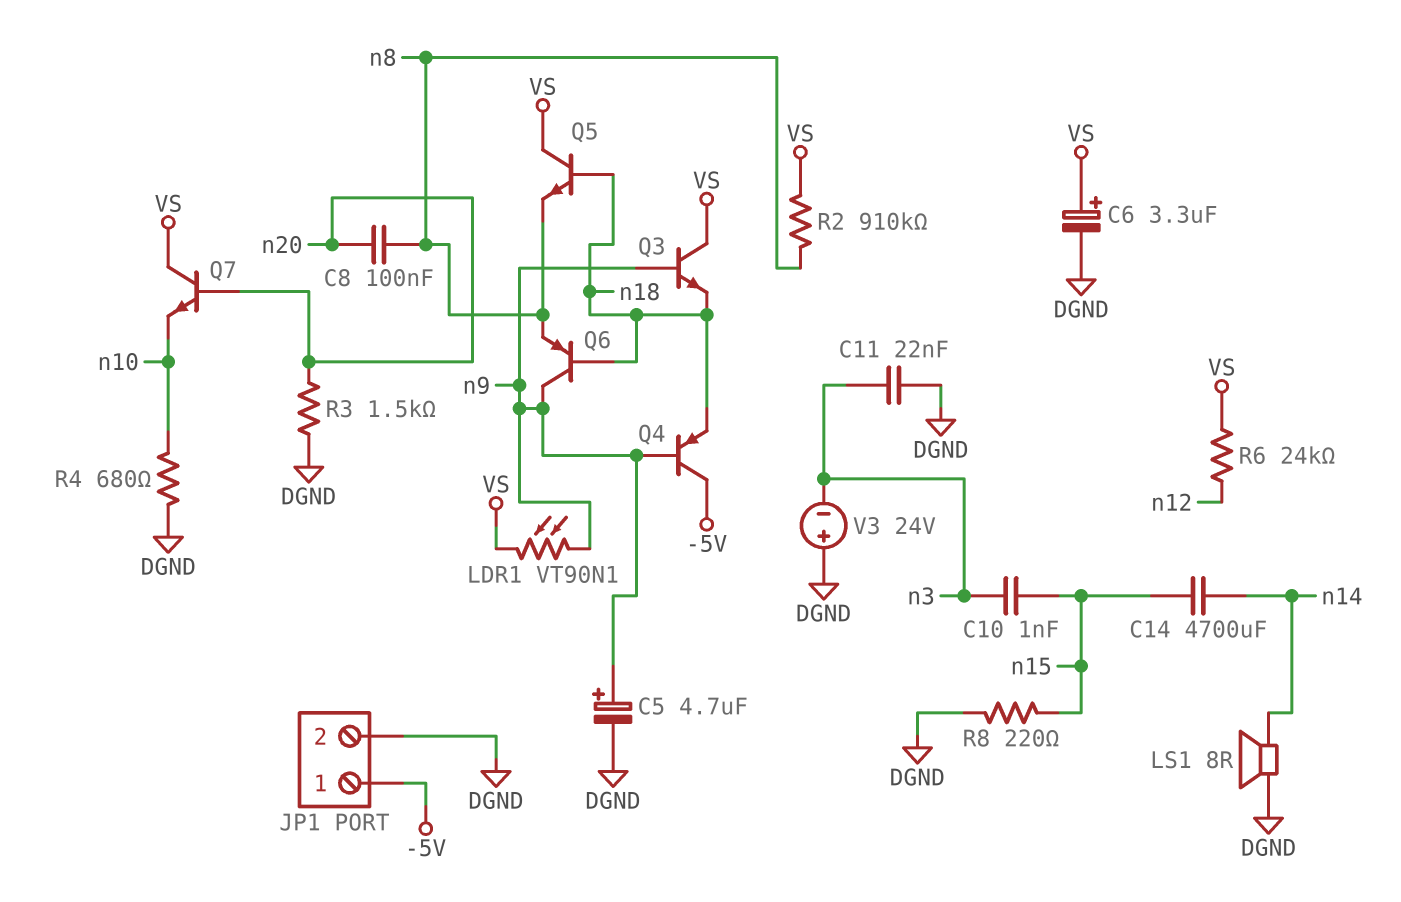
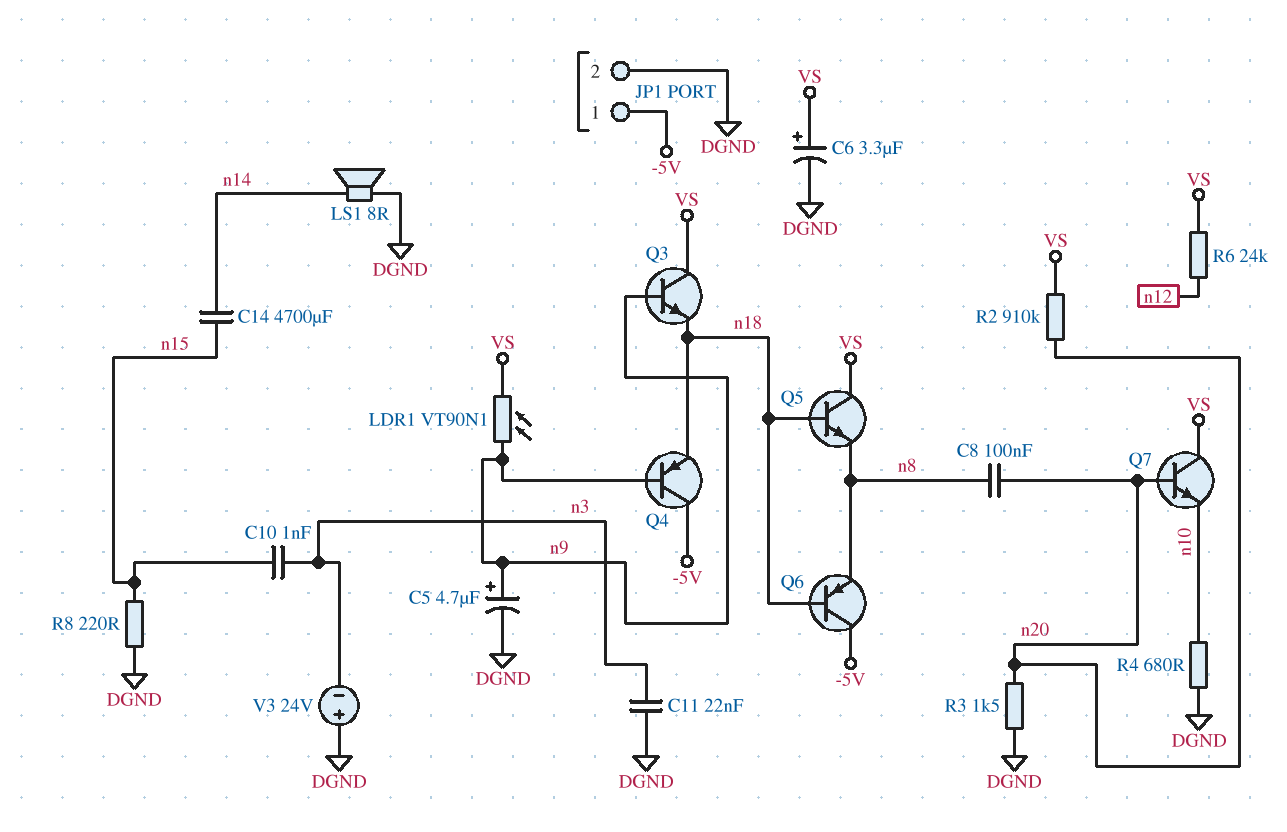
Q6: PNP (B n18, C n9, E n8) -> PNP (B n18, C -5V, E n8)
R2: 910k (VS, n8) -> 910k (VS, n20)

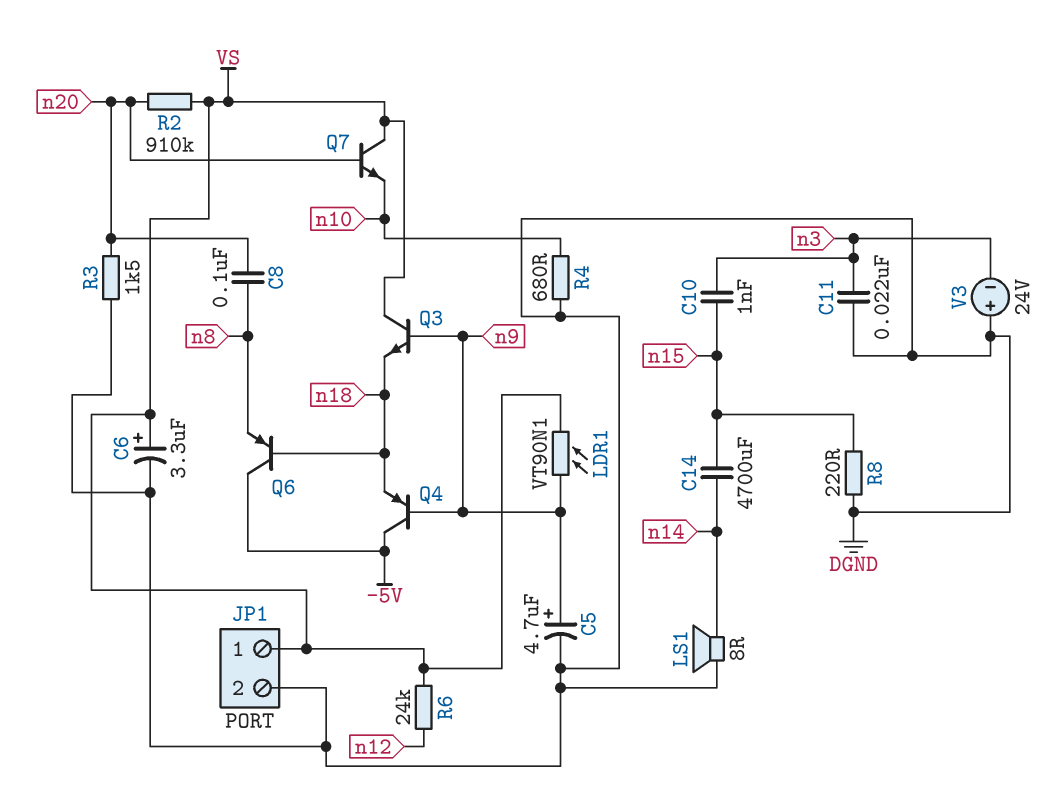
JP1 pin 1: -5V -> VS
Q5: NPN (B n18, C VS, E n8) -> none

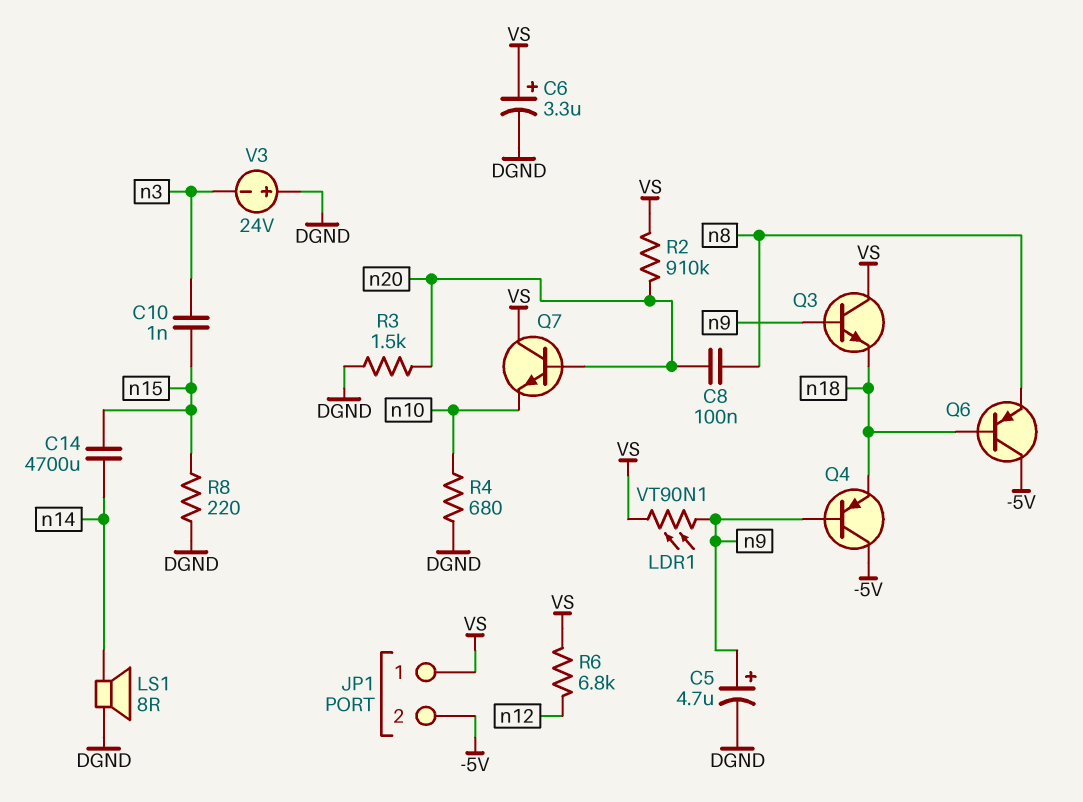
C11: 22nF (DGND, n3) -> none
JP1 pin 2: DGND -> -5V
R6: 24k (VS, n12) -> 6.8k (VS, n12)

